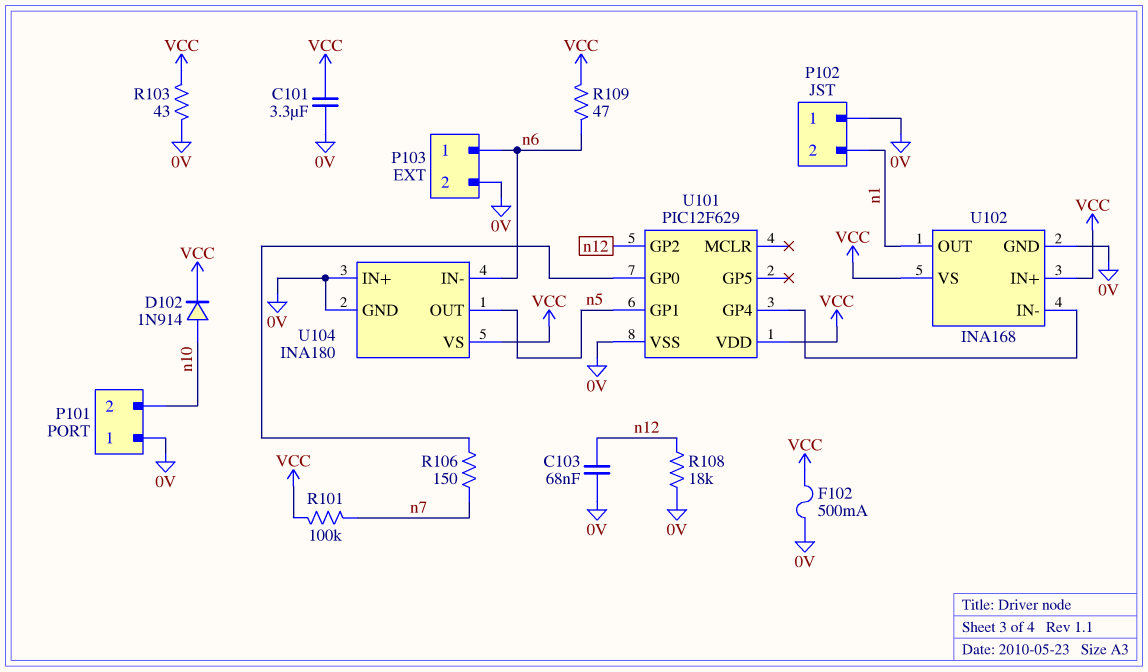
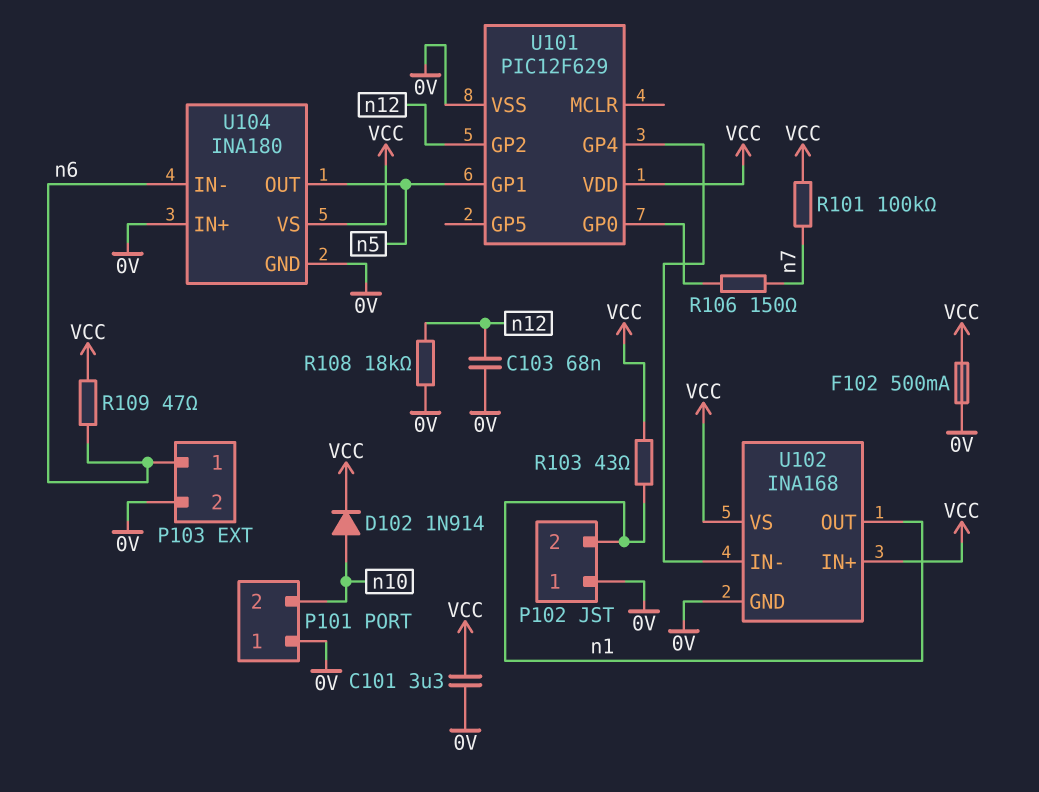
R103: 43 (0V, VCC) -> 43 (VCC, n1)

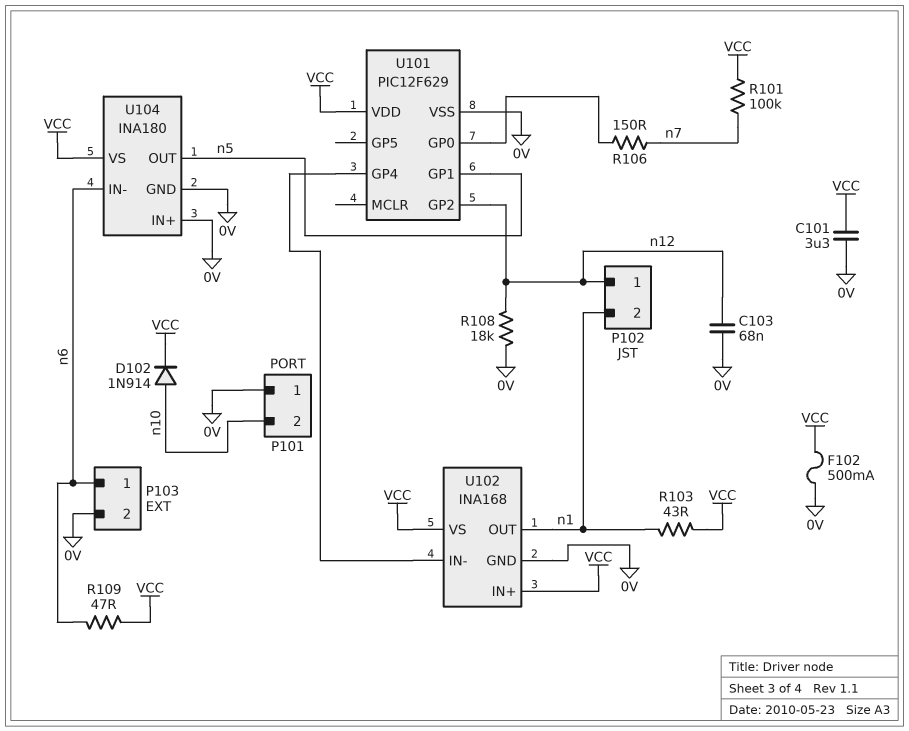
P102 pin 1: 0V -> n12

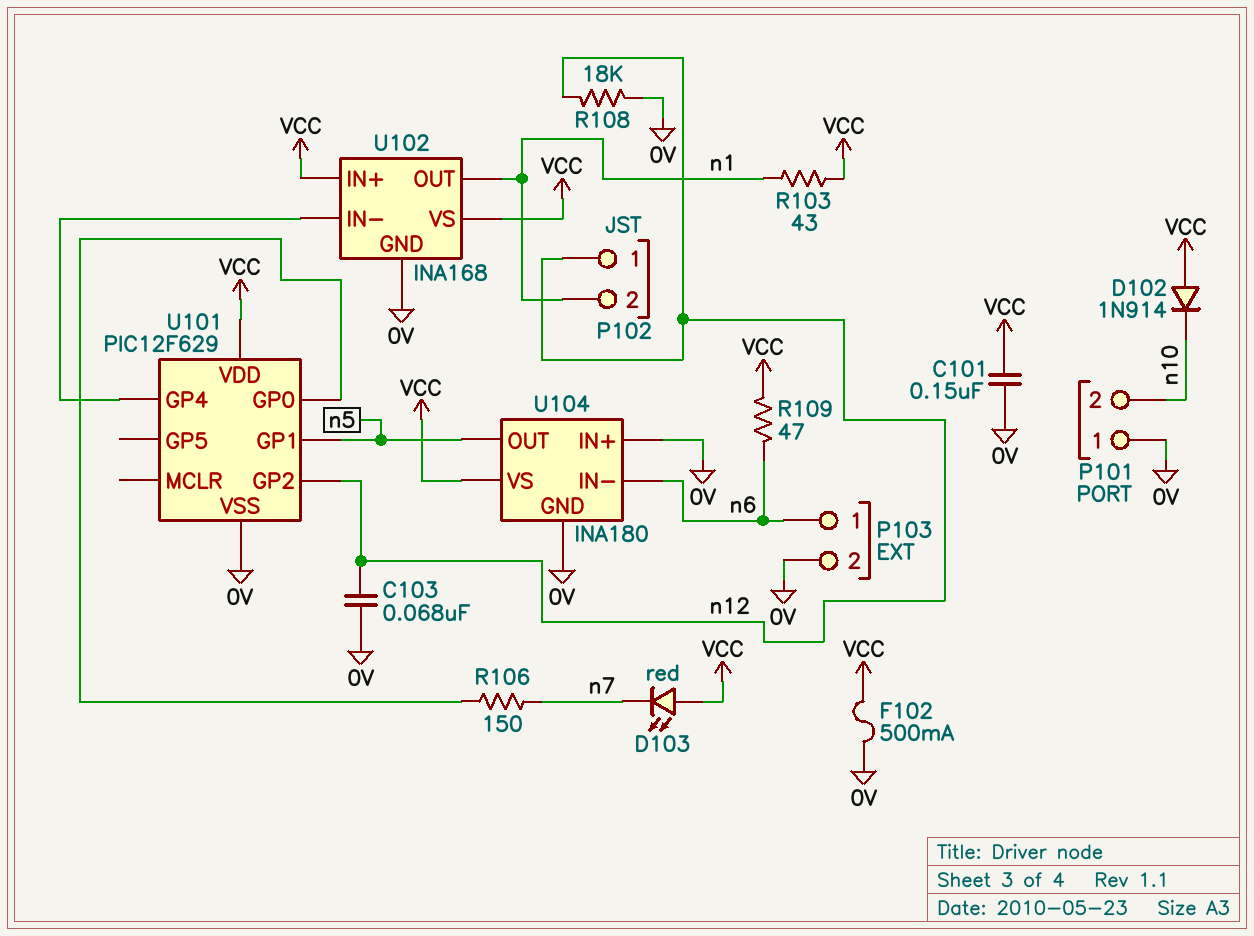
C101: 3.3uF (0V, VCC) -> 150nF (0V, VCC)
D102: diode 1N914 (A n10, K VCC) -> diode 1N914 (A VCC, K n10)
D103: none -> LED red (A VCC, K n7)
R101: 100k (VCC, n7) -> none

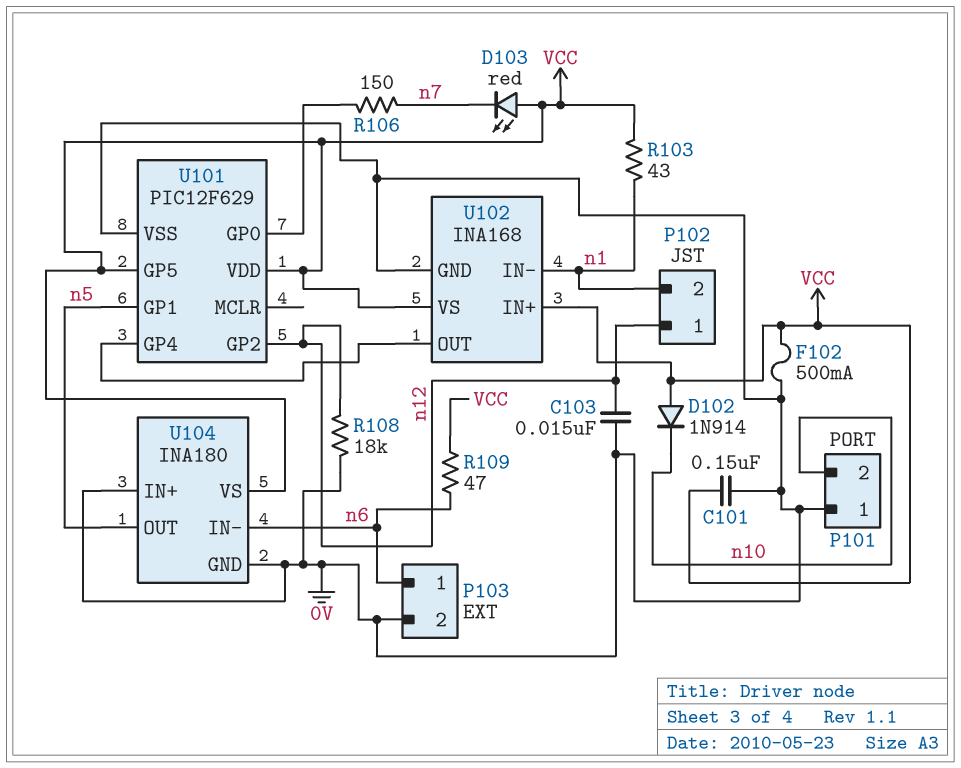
C103: 68nF (0V, n12) -> 15nF (0V, n12)
U101 pin GP5: none -> VCC
U102 pin IN-: U101/GP4 -> n1
U102 pin OUT: n1 -> U101/GP4

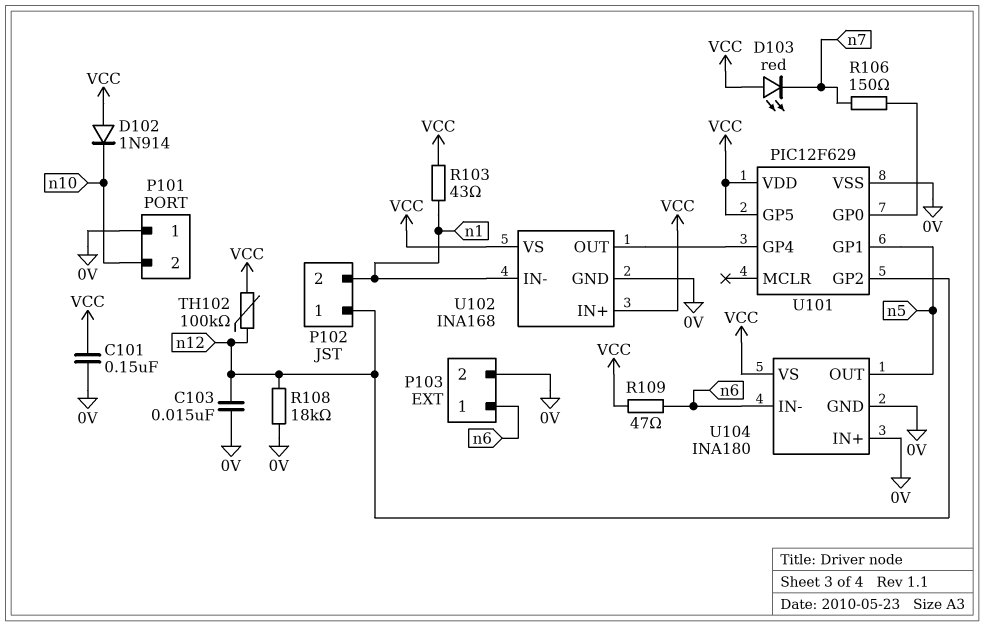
F102: 500mA (0V, VCC) -> none
TH102: none -> 100k (VCC, n12)

